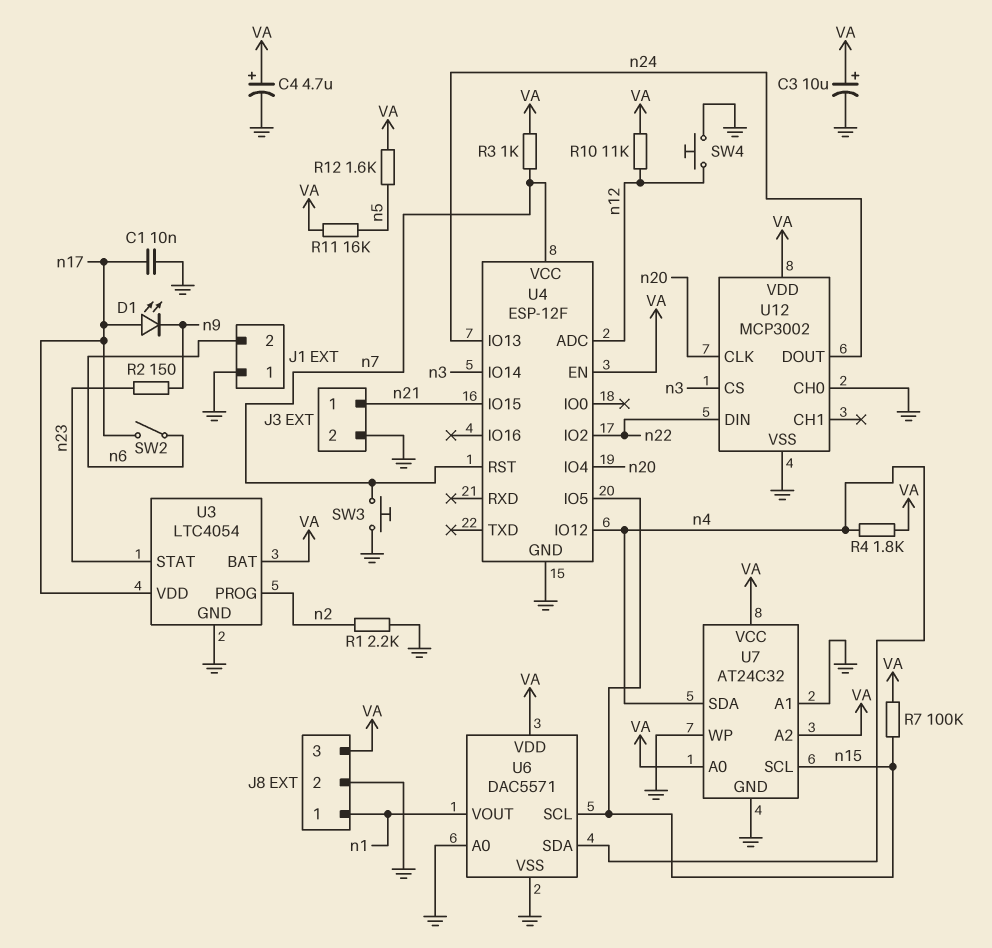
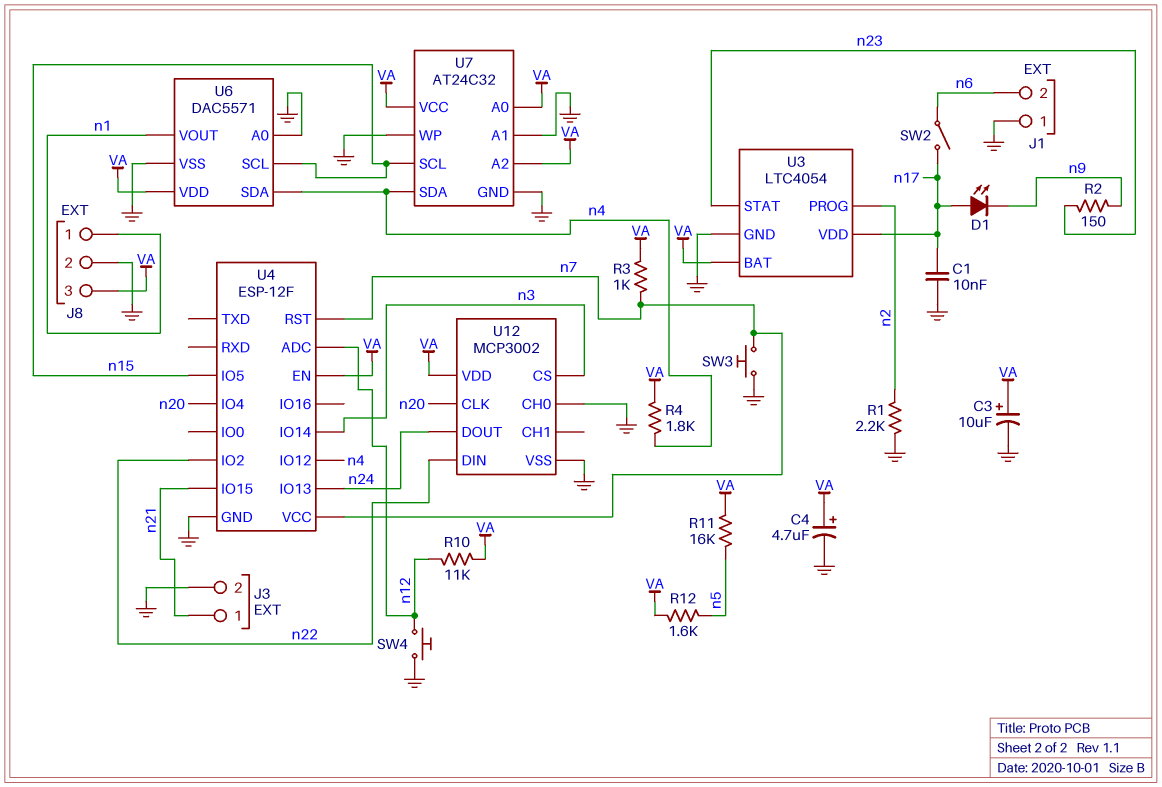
R7: 100k (VA, n15) -> none

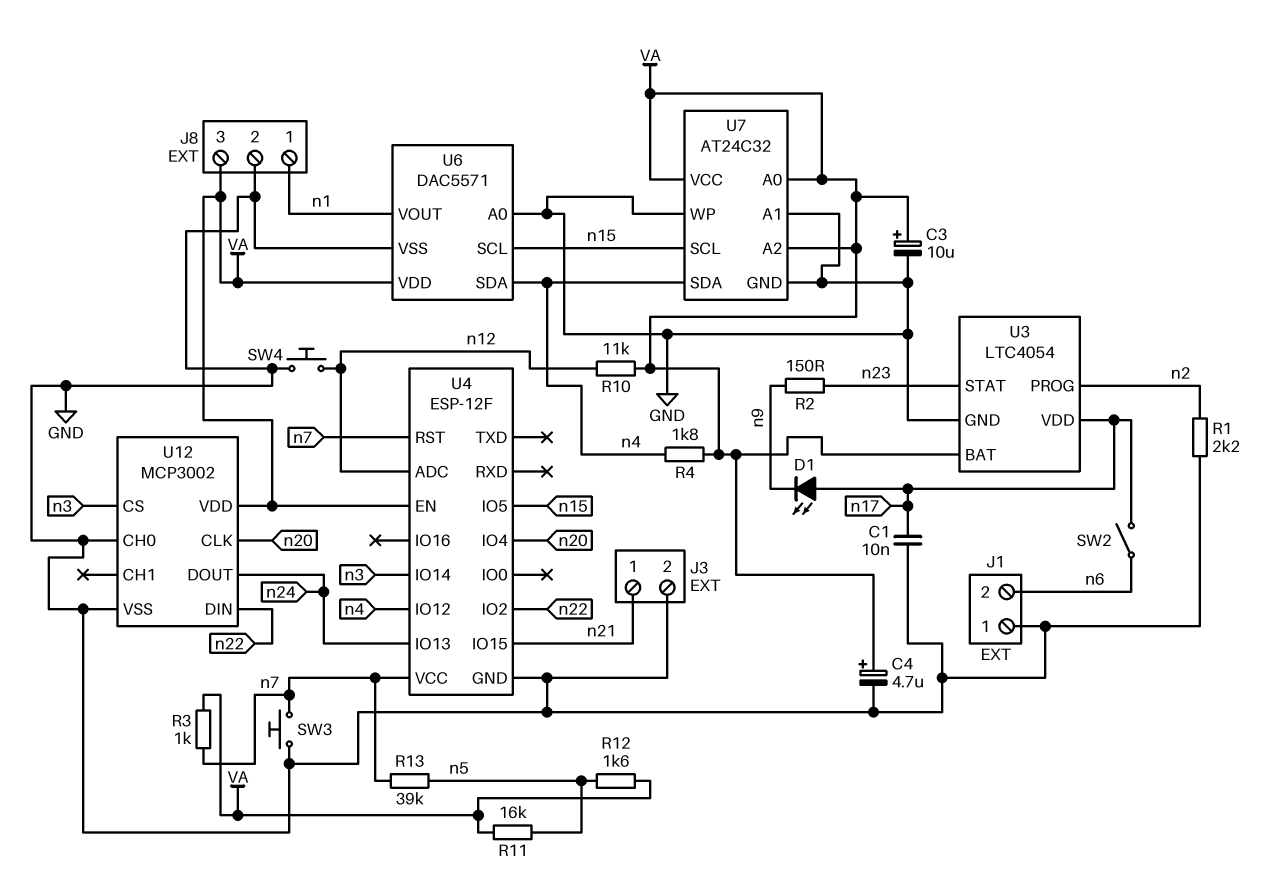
R13: none -> 39k (n5, n7)

